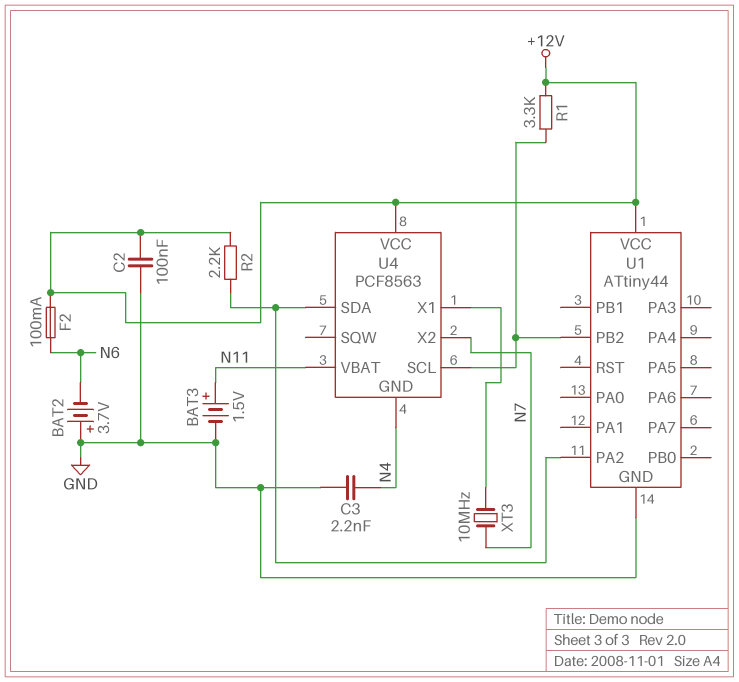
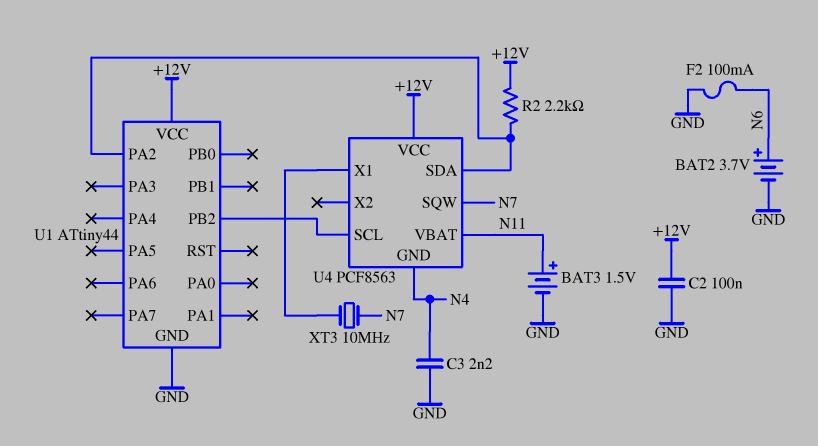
BAT2: 3.7V (plus GND, minus N6) -> 3.7V (plus N6, minus GND)
F2: 100mA (+12V, N6) -> 100mA (GND, N6)
R1: 3.3k (+12V, U1/PB2) -> none
U4 pin SQW: none -> N7
U4 pin X2: N7 -> none

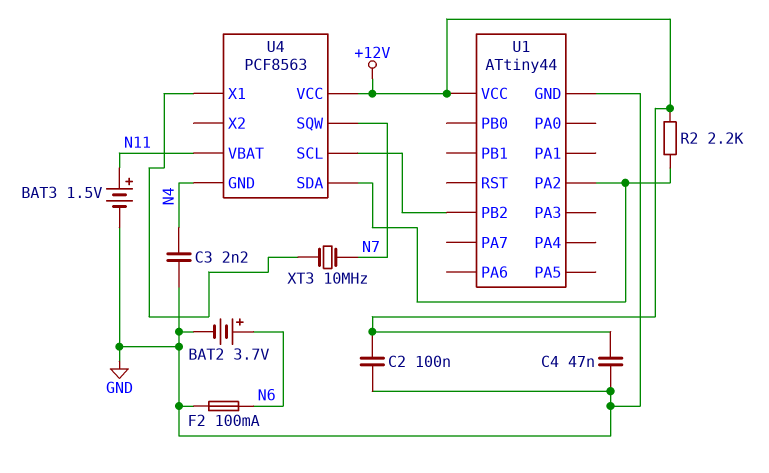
C4: none -> 47nF (+12V, GND)

